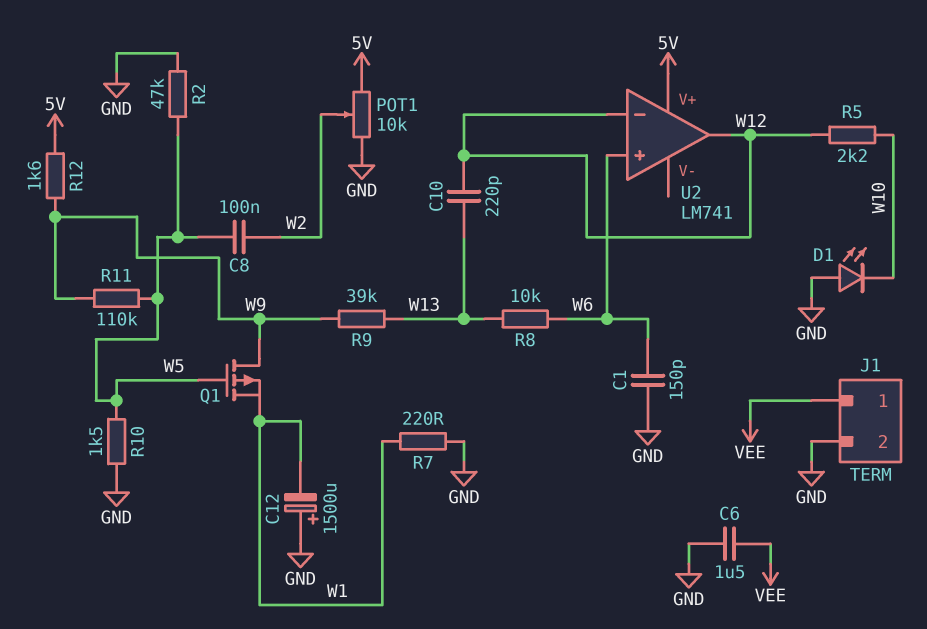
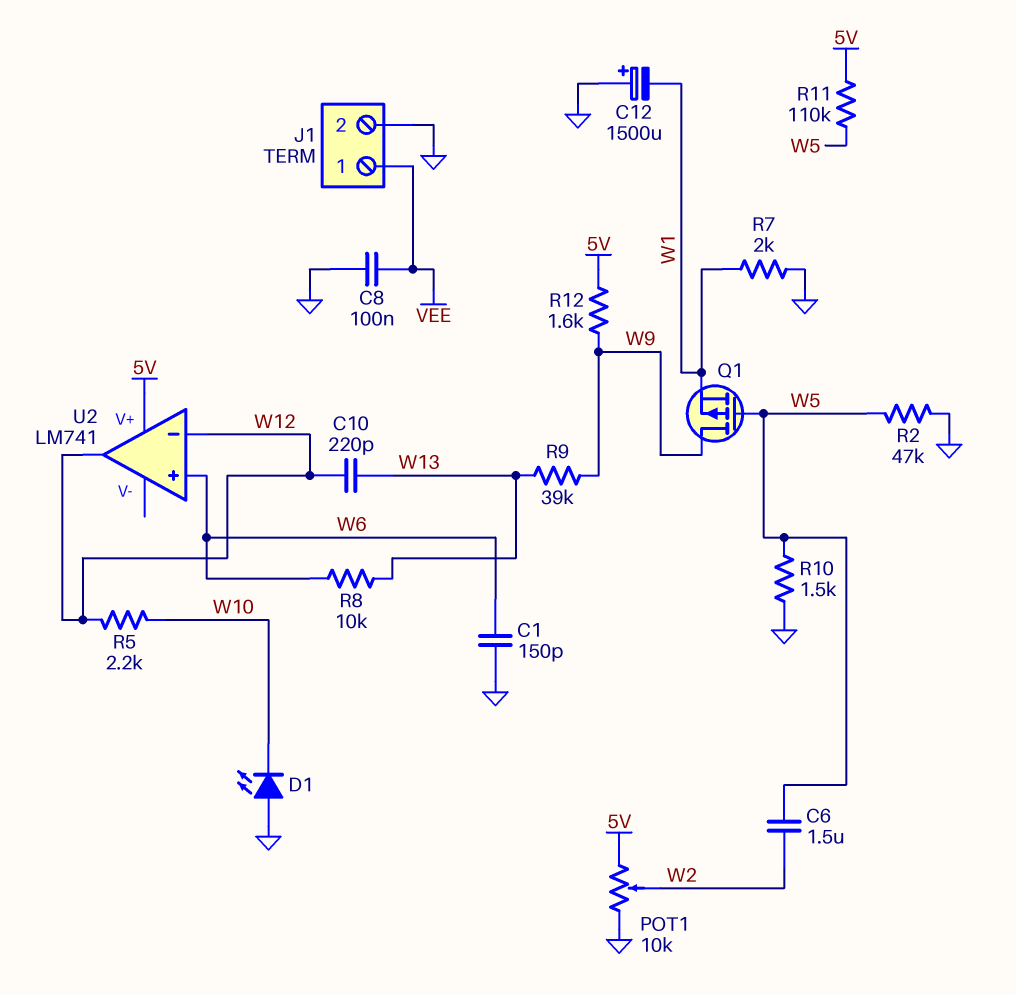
C6: 1.5uF (GND, VEE) -> 1.5uF (W2, W5)
C8: 100nF (W2, W5) -> 100nF (GND, VEE)
R7: 220 (GND, W1) -> 2k (GND, W1)
R11: 110k (W5, W9) -> 110k (5V, W5)

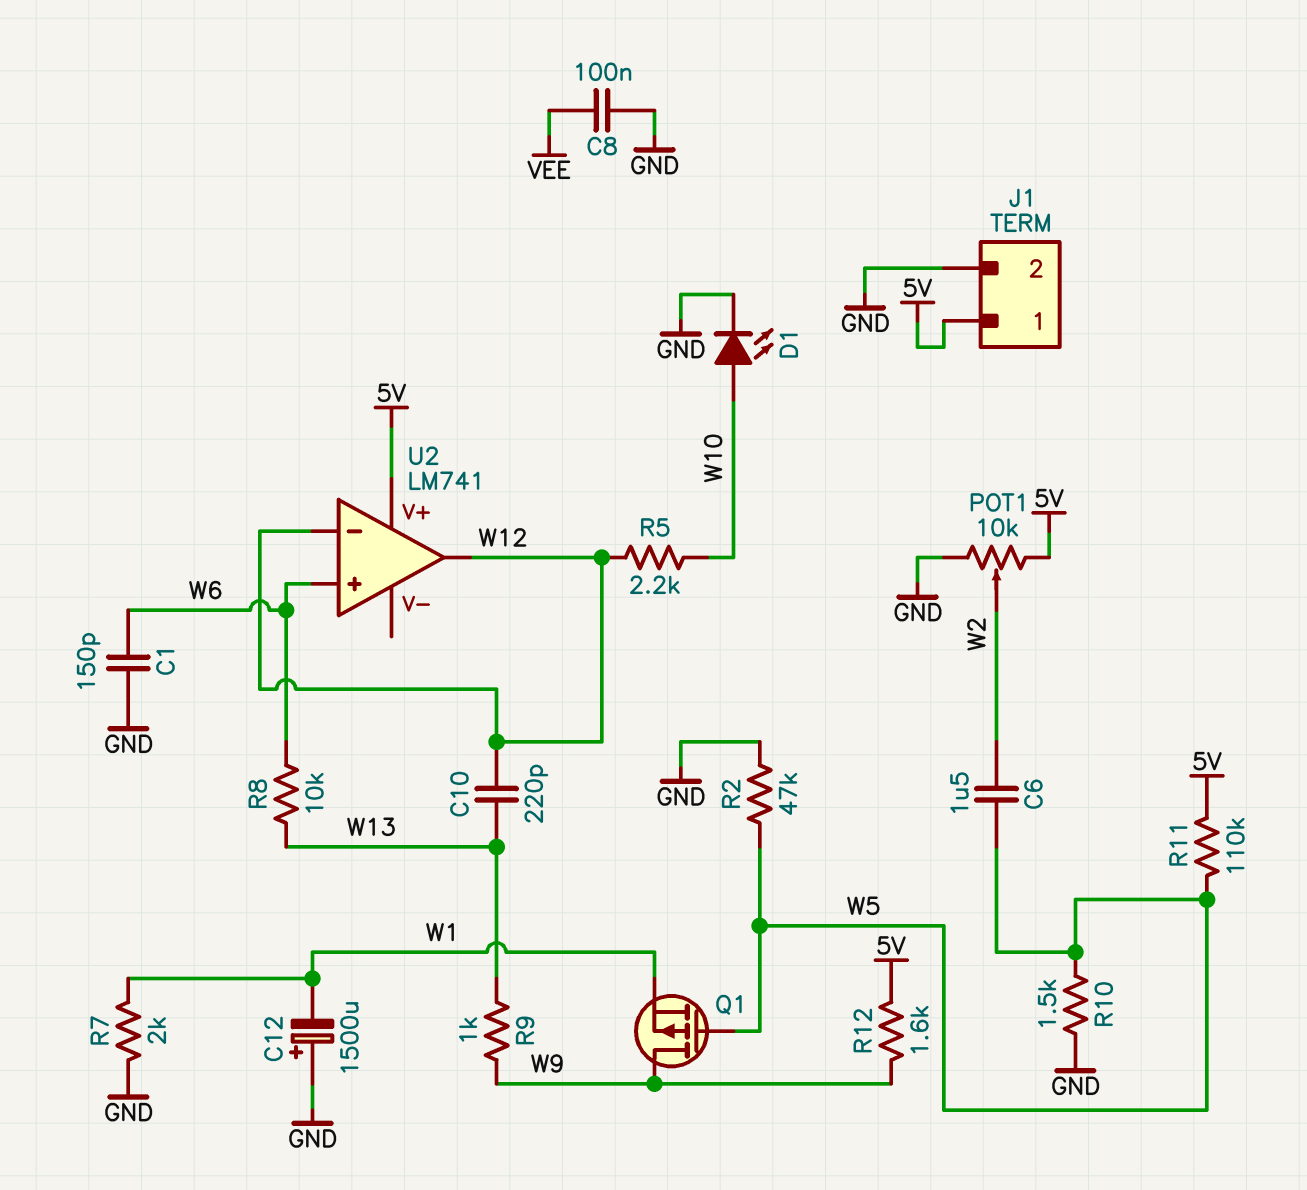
D1: LED (A GND, K W10) -> LED (A W10, K GND)
J1 pin 1: VEE -> 5V
R9: 39k (W9, W13) -> 1k (W9, W13)

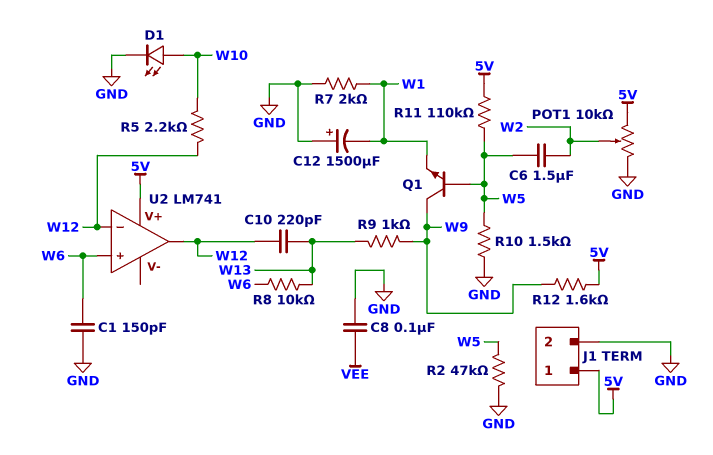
Q1: PMOS (G W5, D W9, S W1) -> NPN (B W5, C W9, E W1)

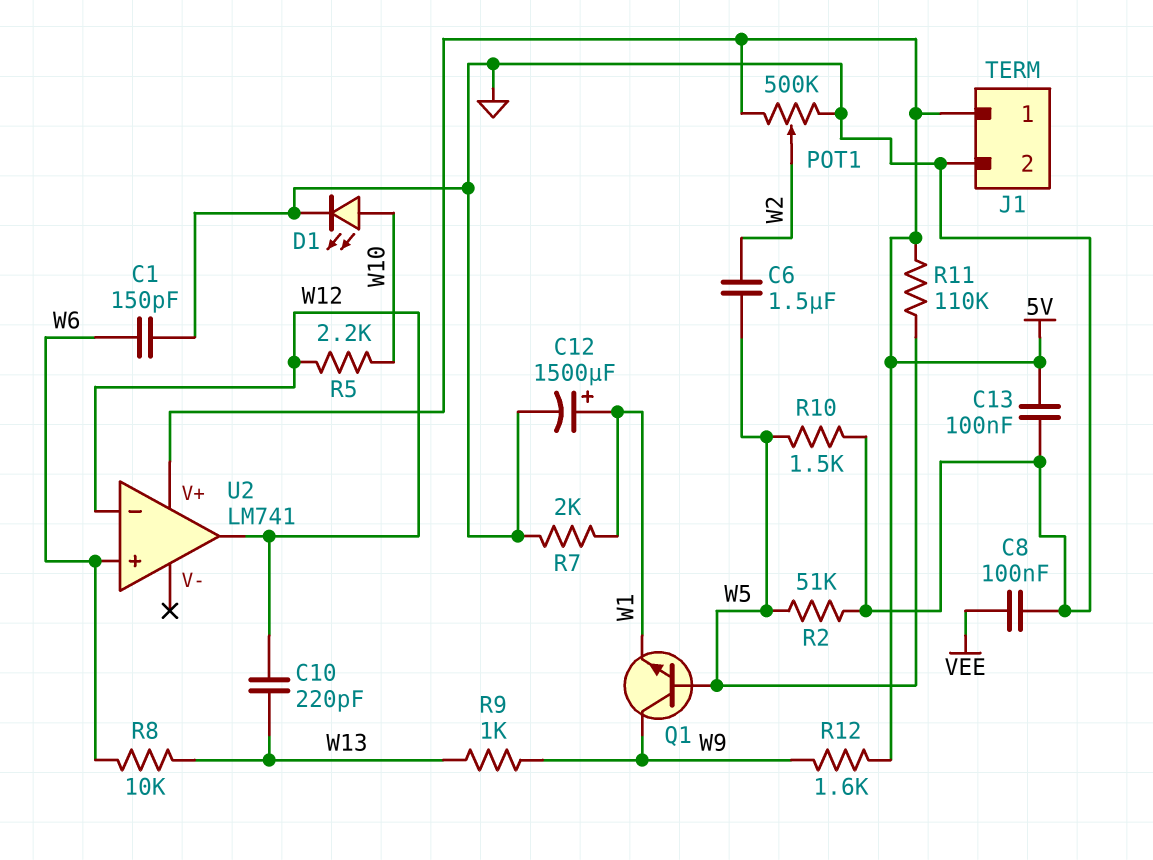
C12: 1500uF (plus GND, minus W1) -> 1500uF (plus W1, minus GND)
C13: none -> 100nF (5V, GND)
POT1: 10k (5V, GND, wiper W2) -> 500k (5V, GND, wiper W2)
R2: 47k (GND, W5) -> 51k (GND, W5)

